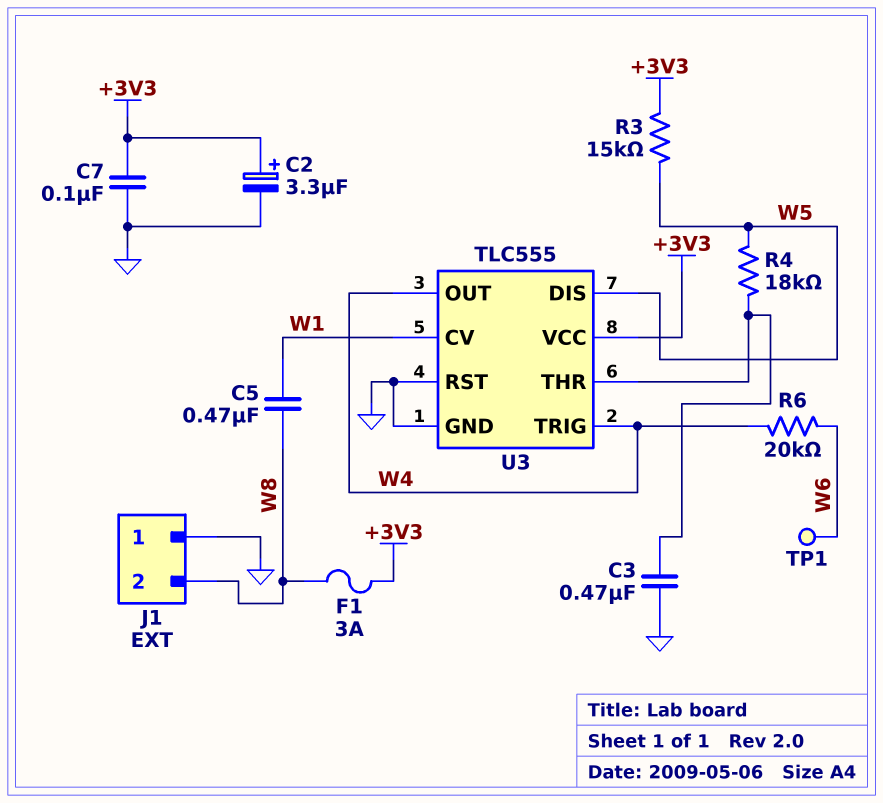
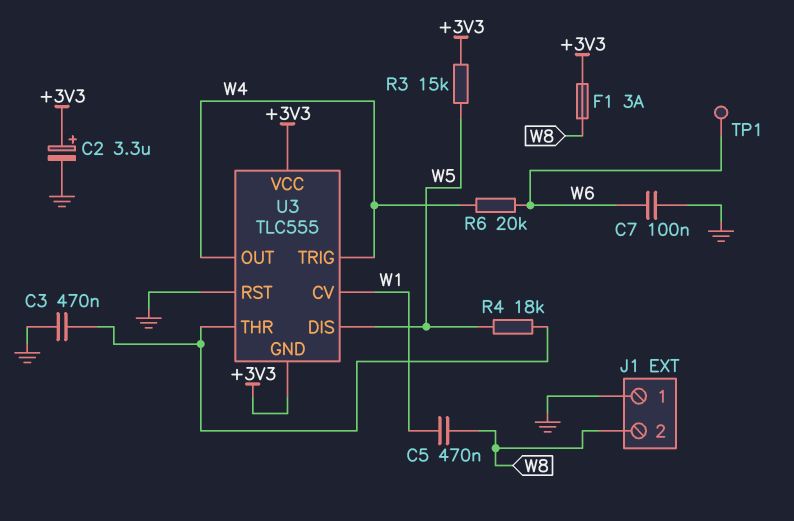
C7: 100nF (+3V3, GND) -> 100nF (GND, W6)
U3 pin GND: GND -> +3V3

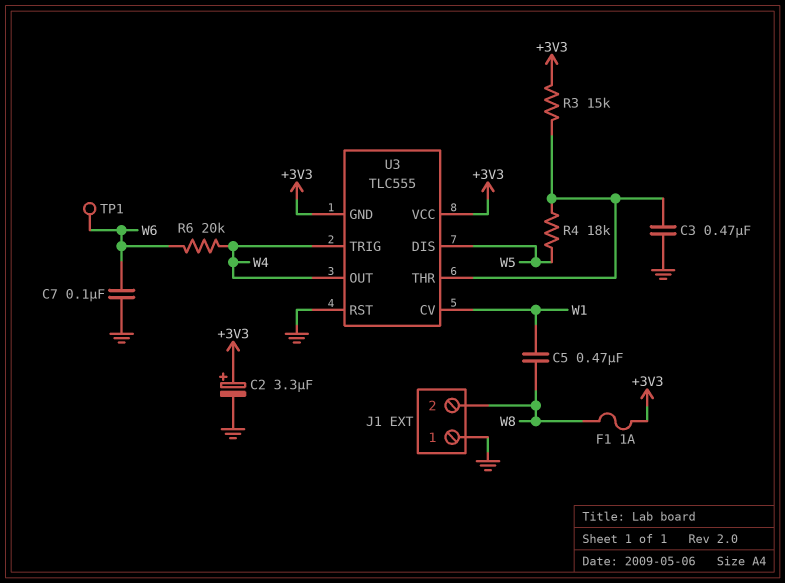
F1: 3A (+3V3, W8) -> 1A (+3V3, W8)
R3: 15k (+3V3, W5) -> 15k (+3V3, U3/THR)

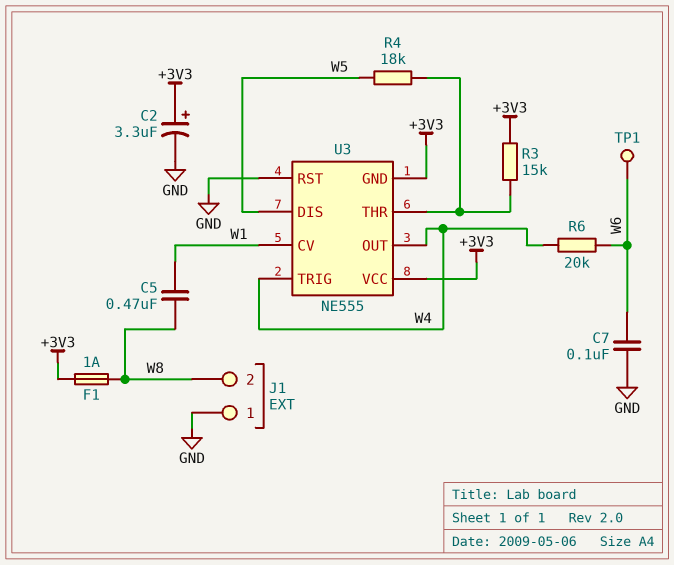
C3: 470nF (GND, U3/THR) -> none
U3: TLC555 -> NE555

